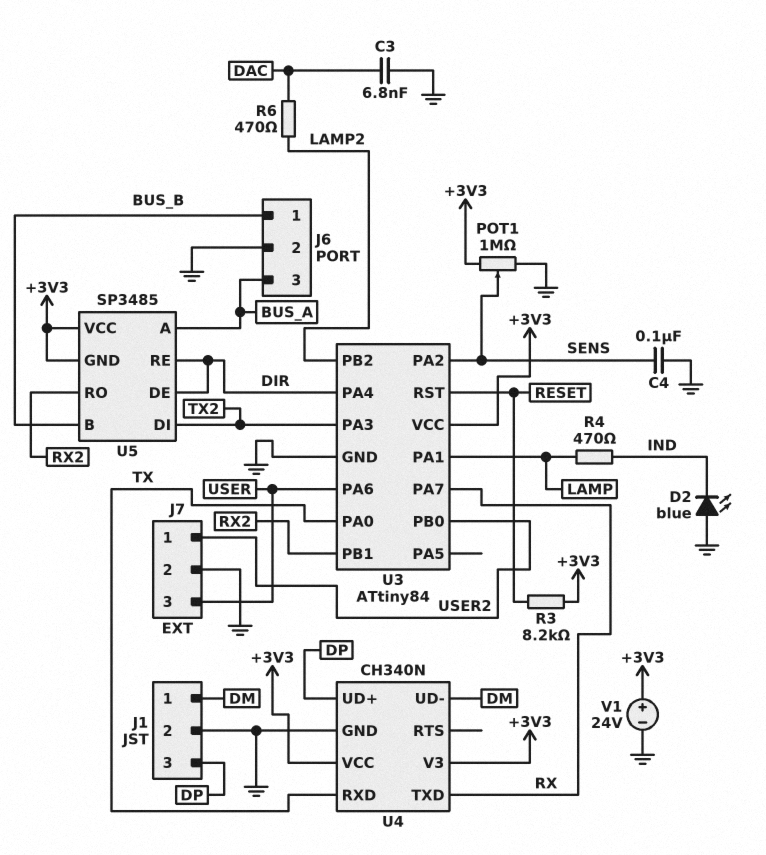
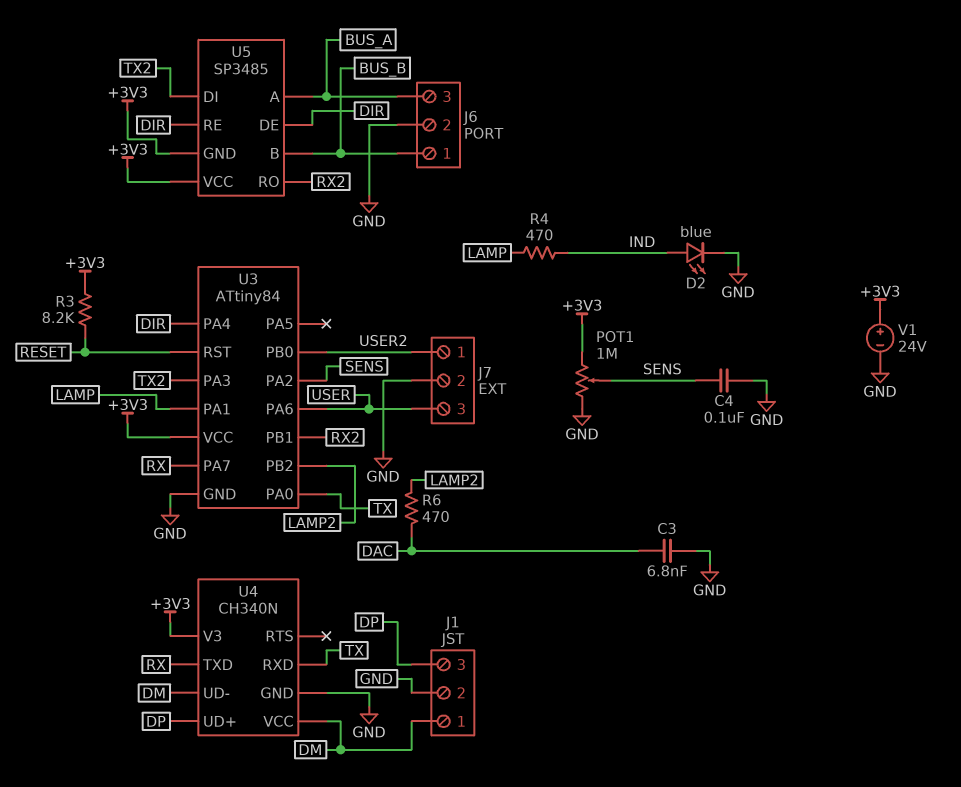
D2: LED blue (A GND, K IND) -> LED blue (A IND, K GND)
U4 pin VCC: +3V3 -> DM

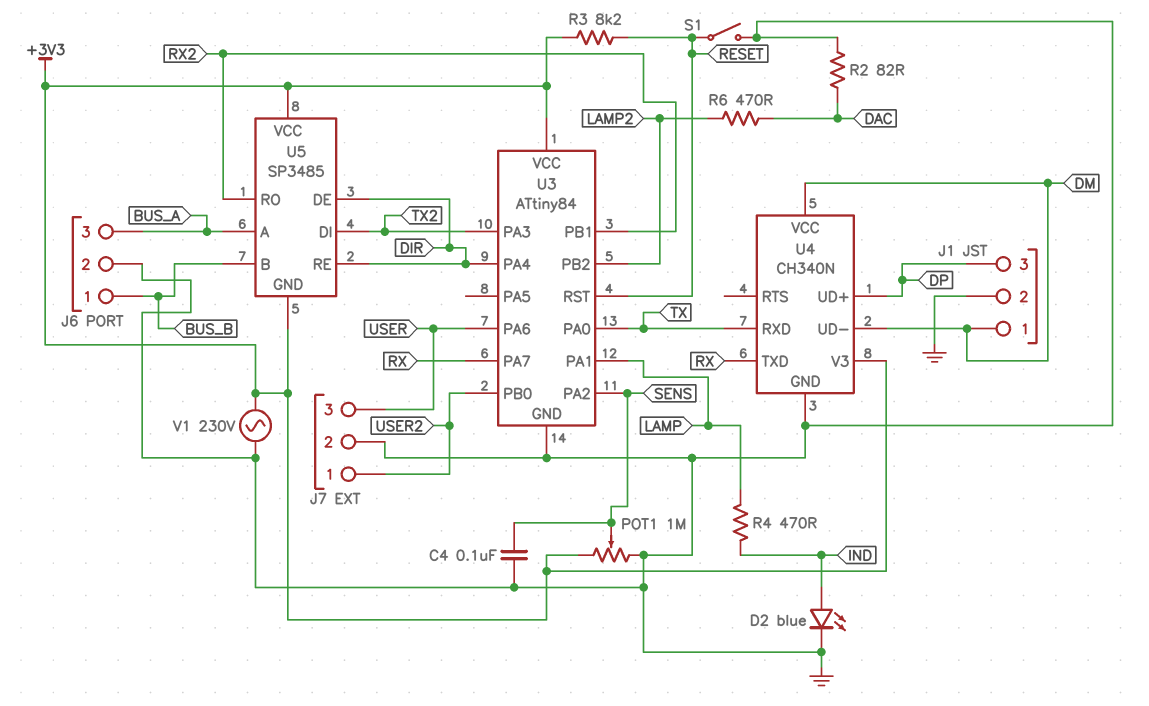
C3: 6.8nF (DAC, GND) -> none
R2: none -> 82 (DAC, GND)
S1: none -> switch (GND, RESET)
V1: 24V (plus +3V3, minus GND) -> AC 230V (+3V3, GND)

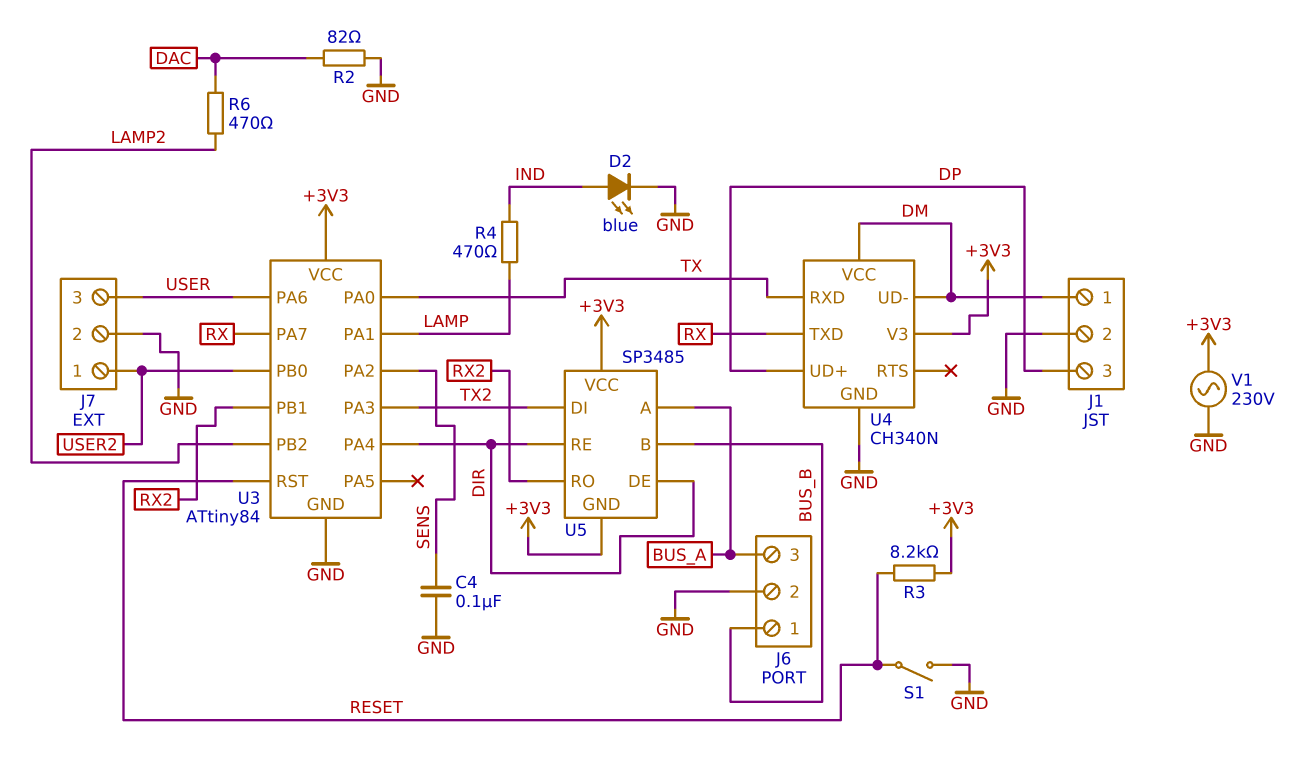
POT1: 1M (+3V3, GND, wiper SENS) -> none

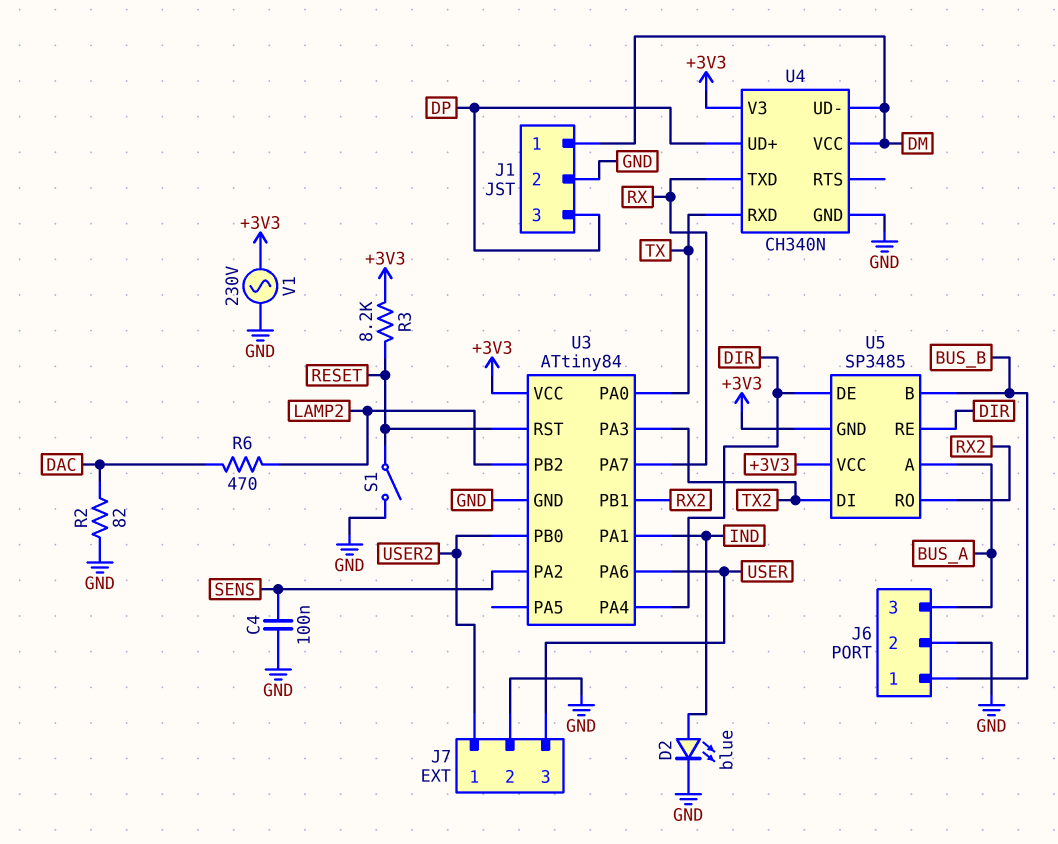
R4: 470 (IND, LAMP) -> none
U3 pin PA1: LAMP -> IND

